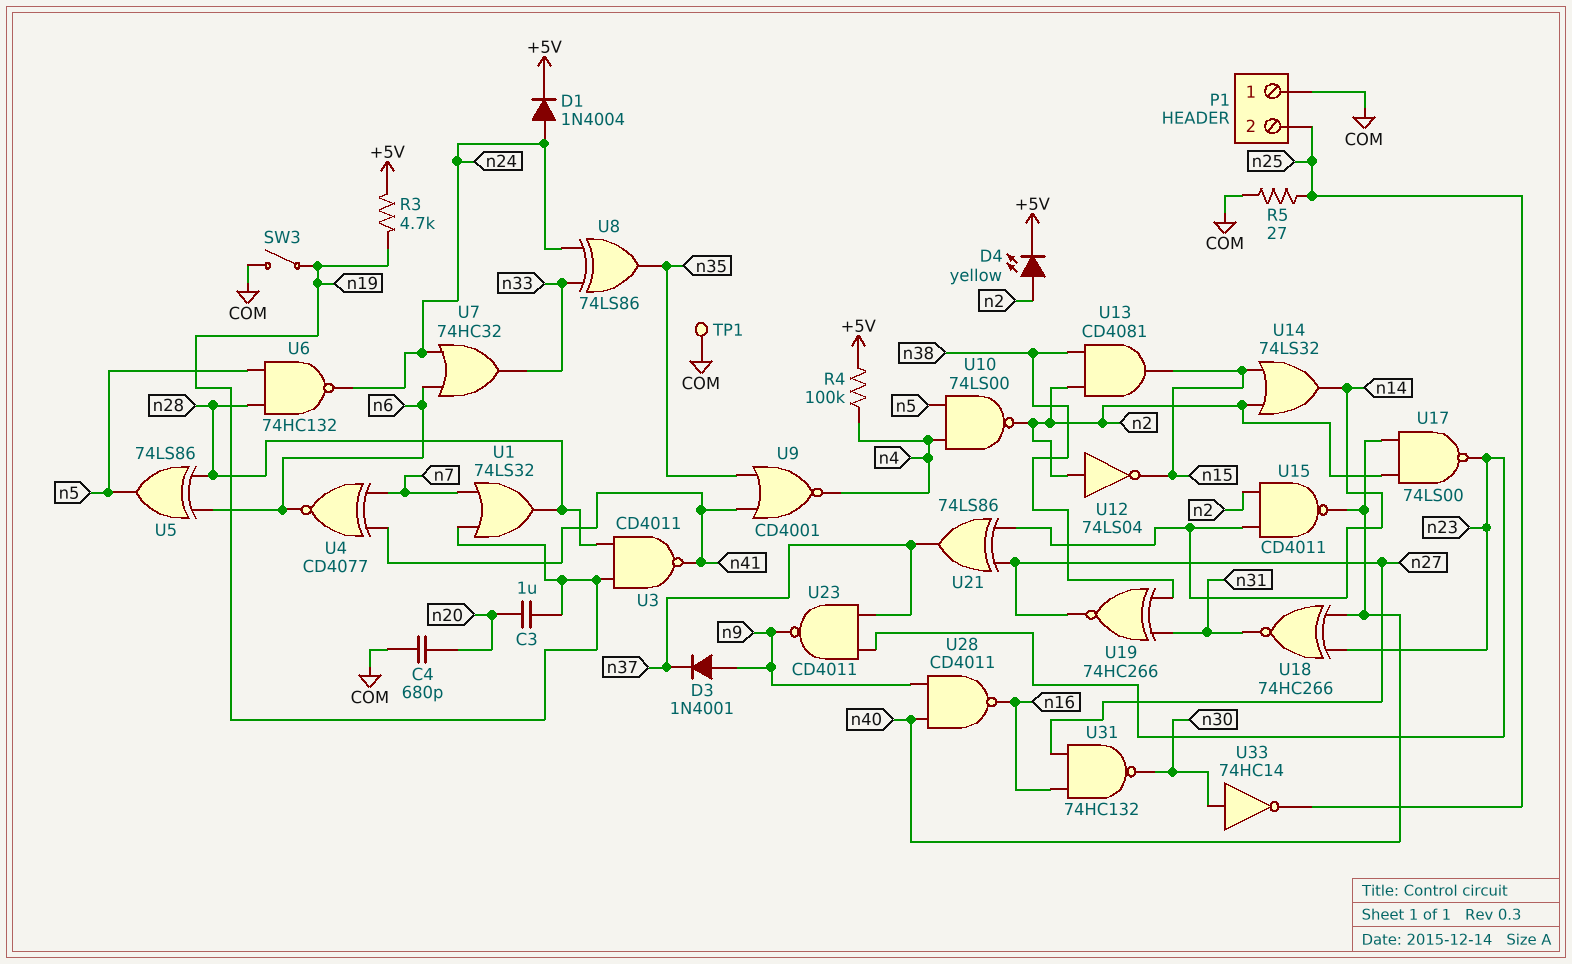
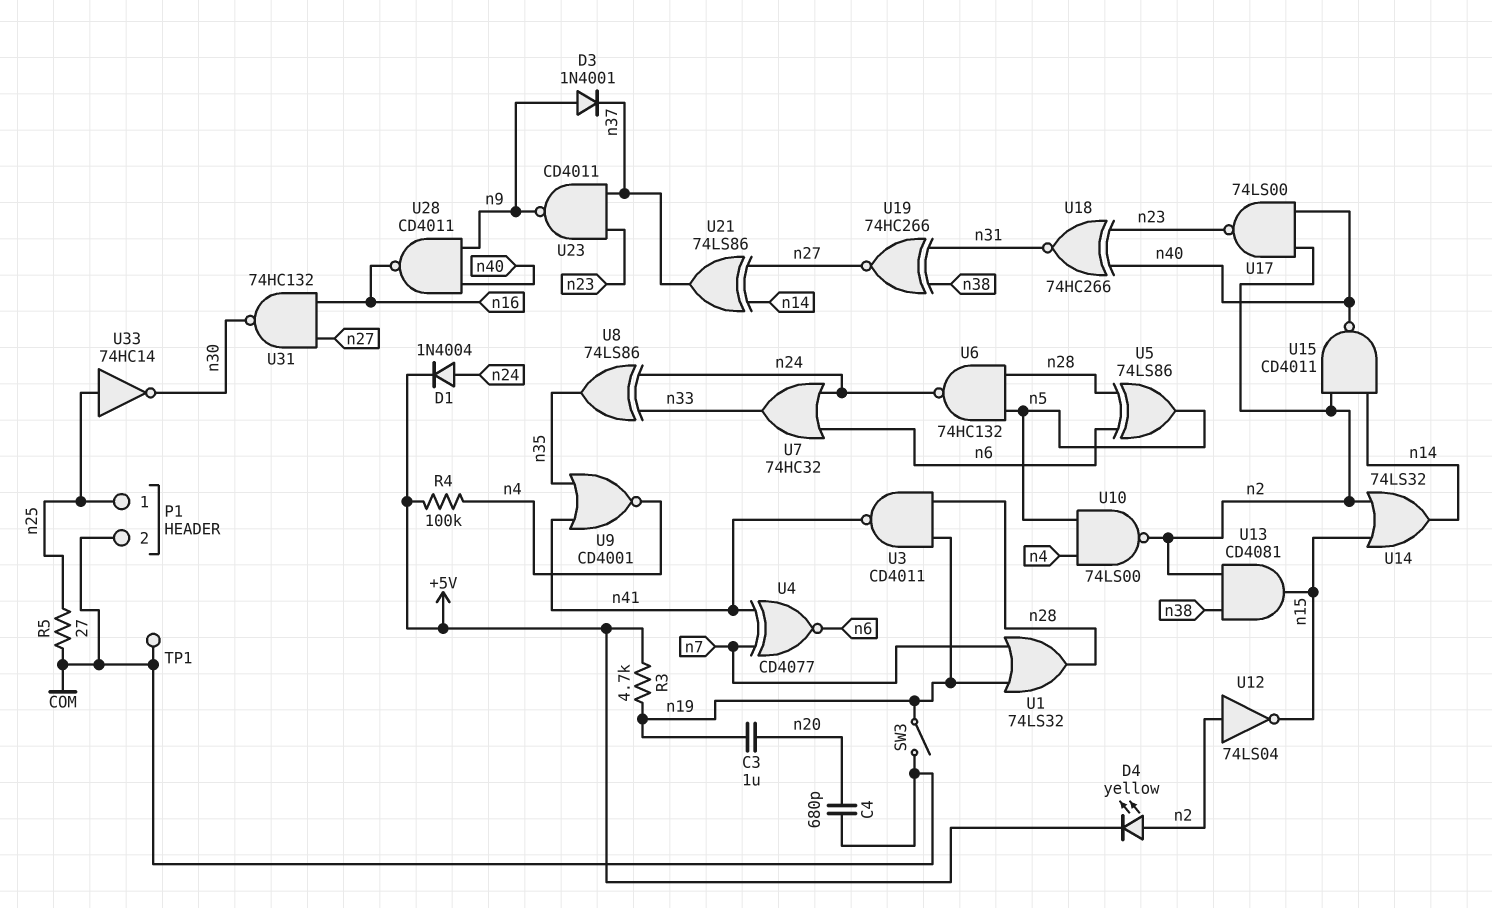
P1 pin 1: COM -> n25
P1 pin 2: n25 -> COM
U33: NOT 74HC14 (in n30, out n25) -> NOT 74HC14 (in n25, out n30)

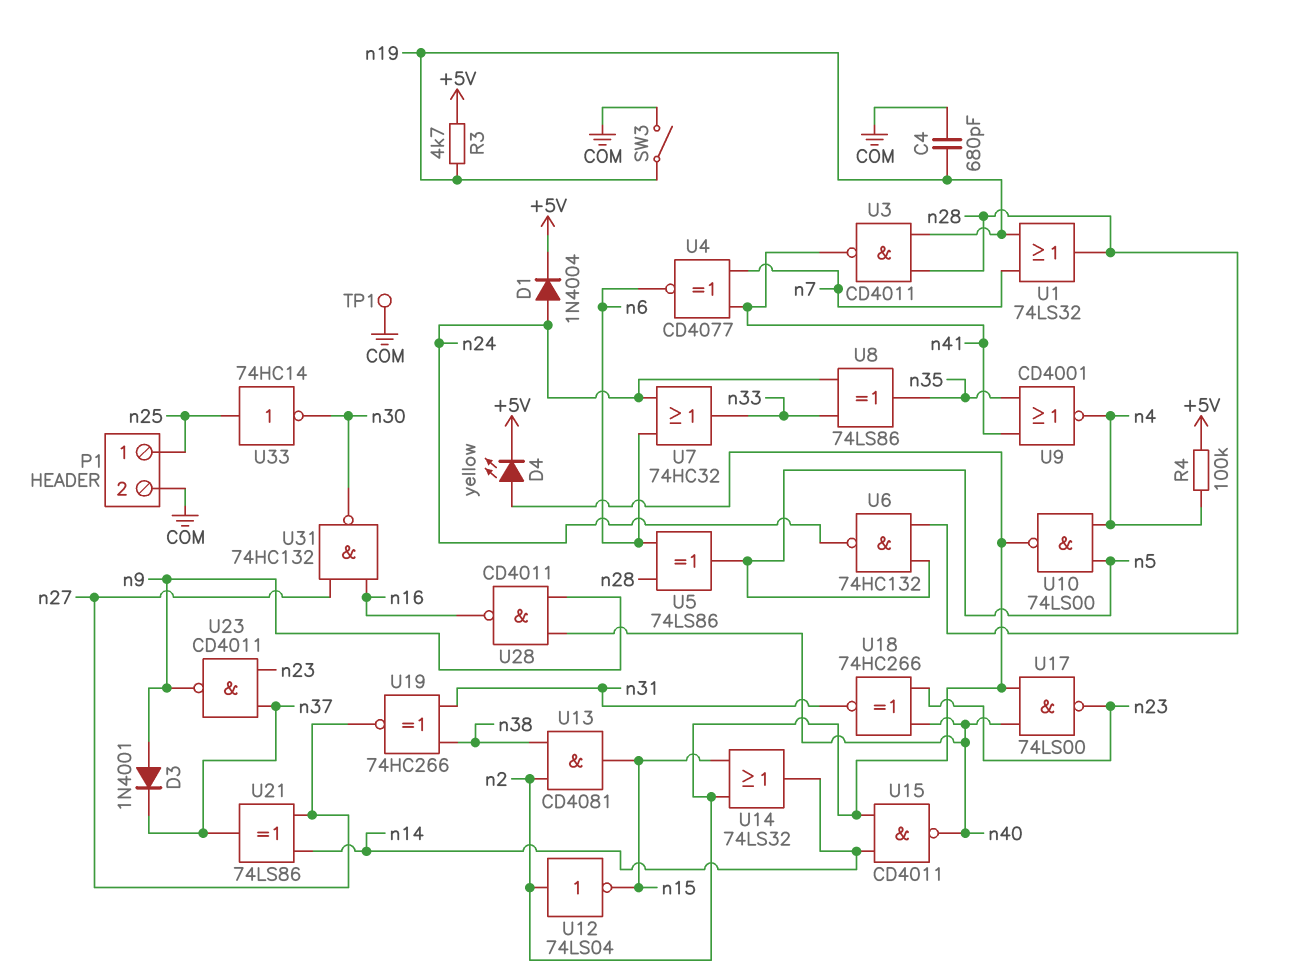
C3: 1uF (n19, n20) -> none
C4: 680pF (COM, n20) -> 680pF (COM, n19)
R5: 27 (COM, n25) -> none

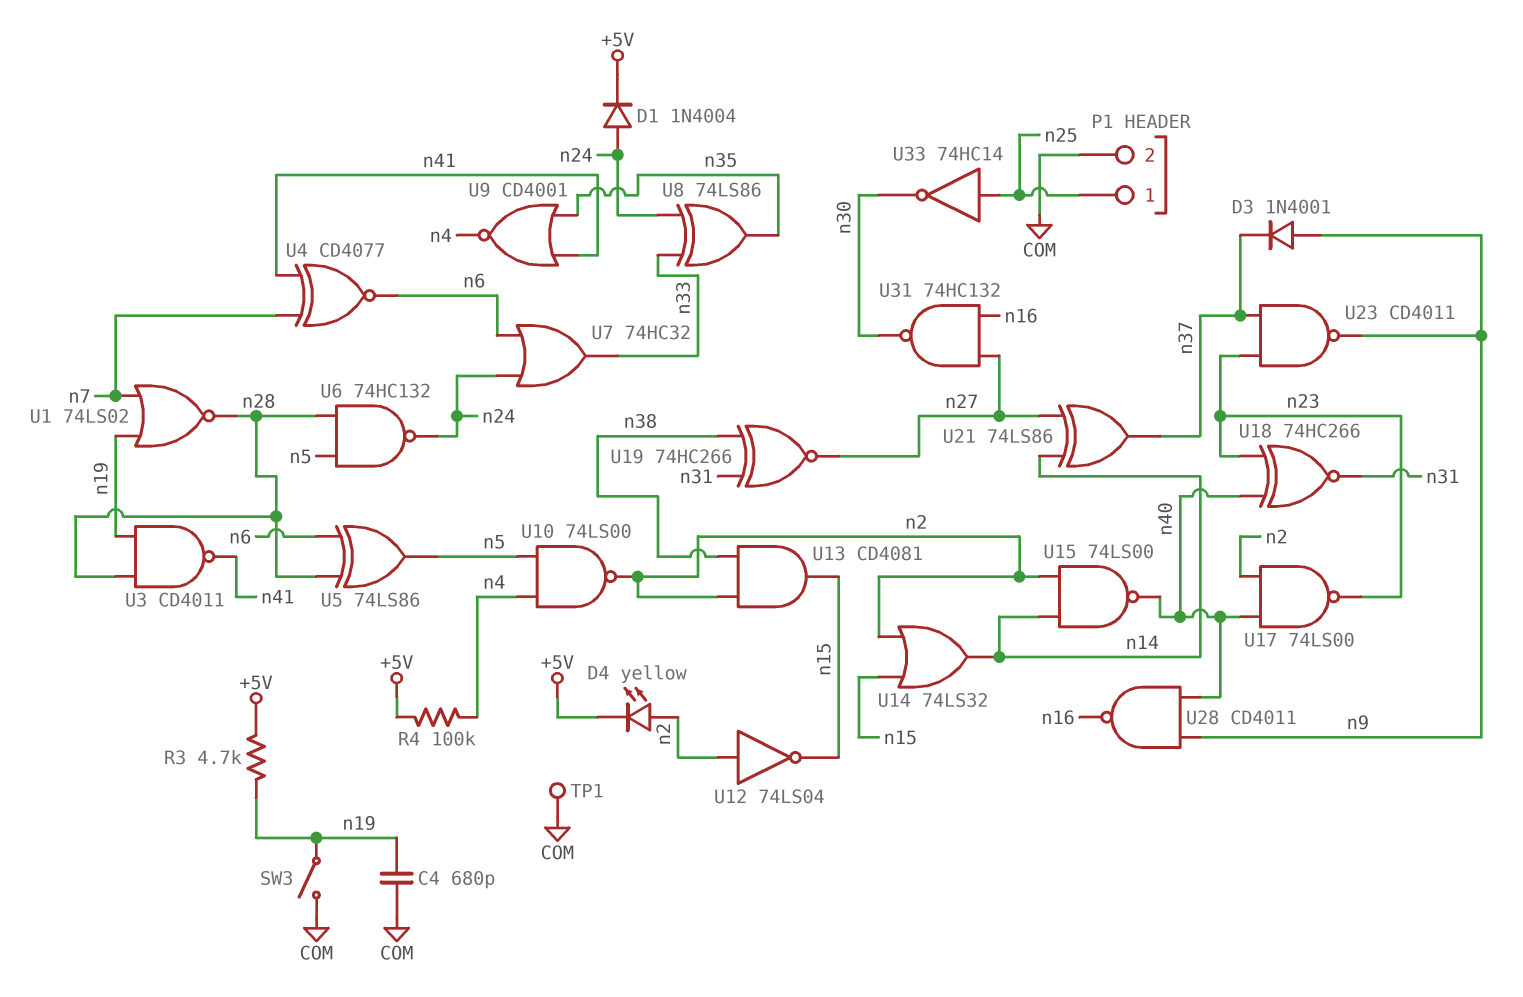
U1: OR 74LS32 (in n7, in n19, out n28) -> NOR 74LS02 (in n7, in n19, out n28)
U15: NAND CD4011 (in n2, in n14, out n40) -> NAND 74LS00 (in n2, in n14, out n40)

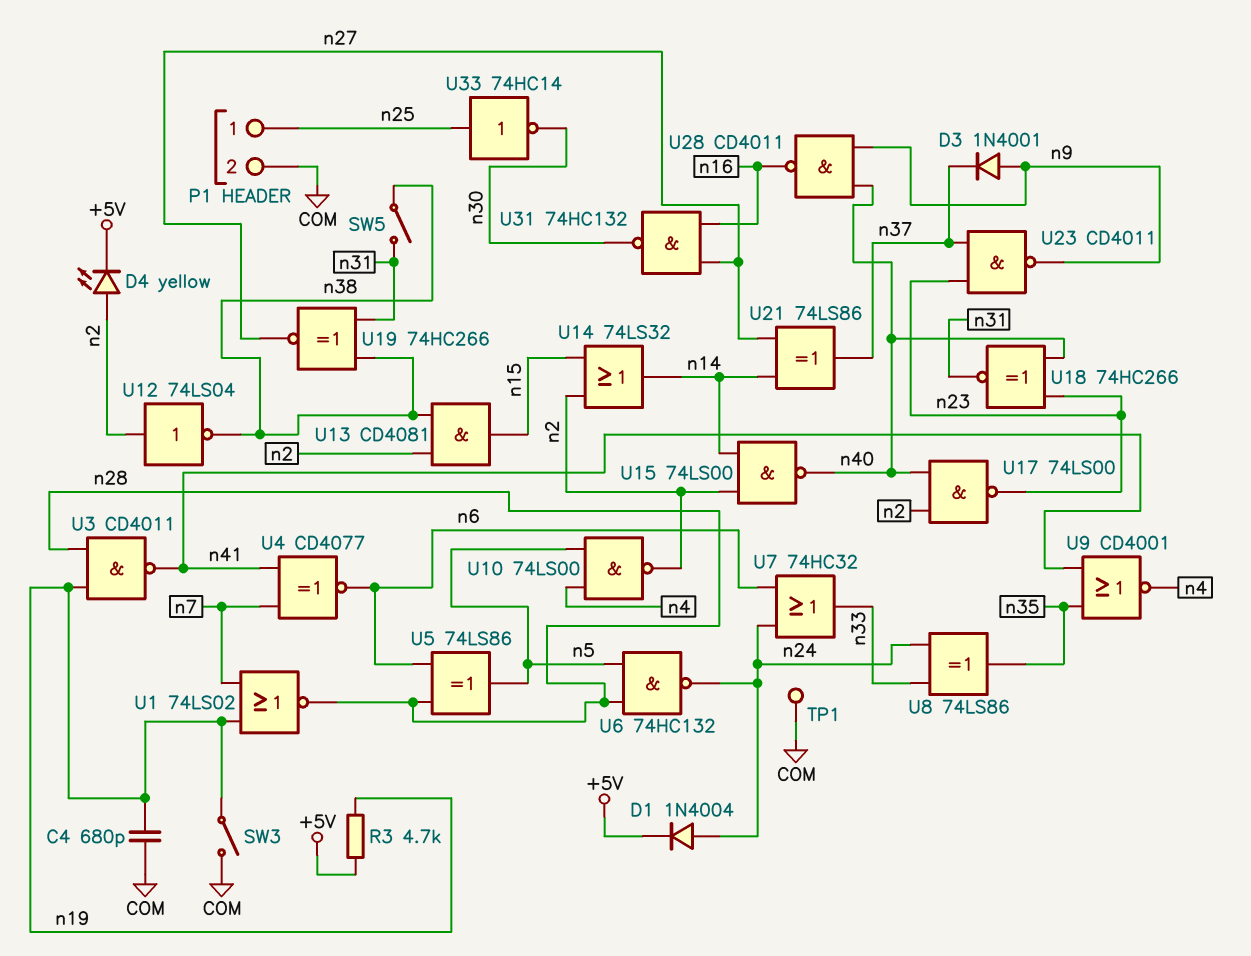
R4: 100k (+5V, n4) -> none
SW5: none -> switch (n31, n38)
U12: NOT 74LS04 (in n2, out n15) -> NOT 74LS04 (in n2, out n38)

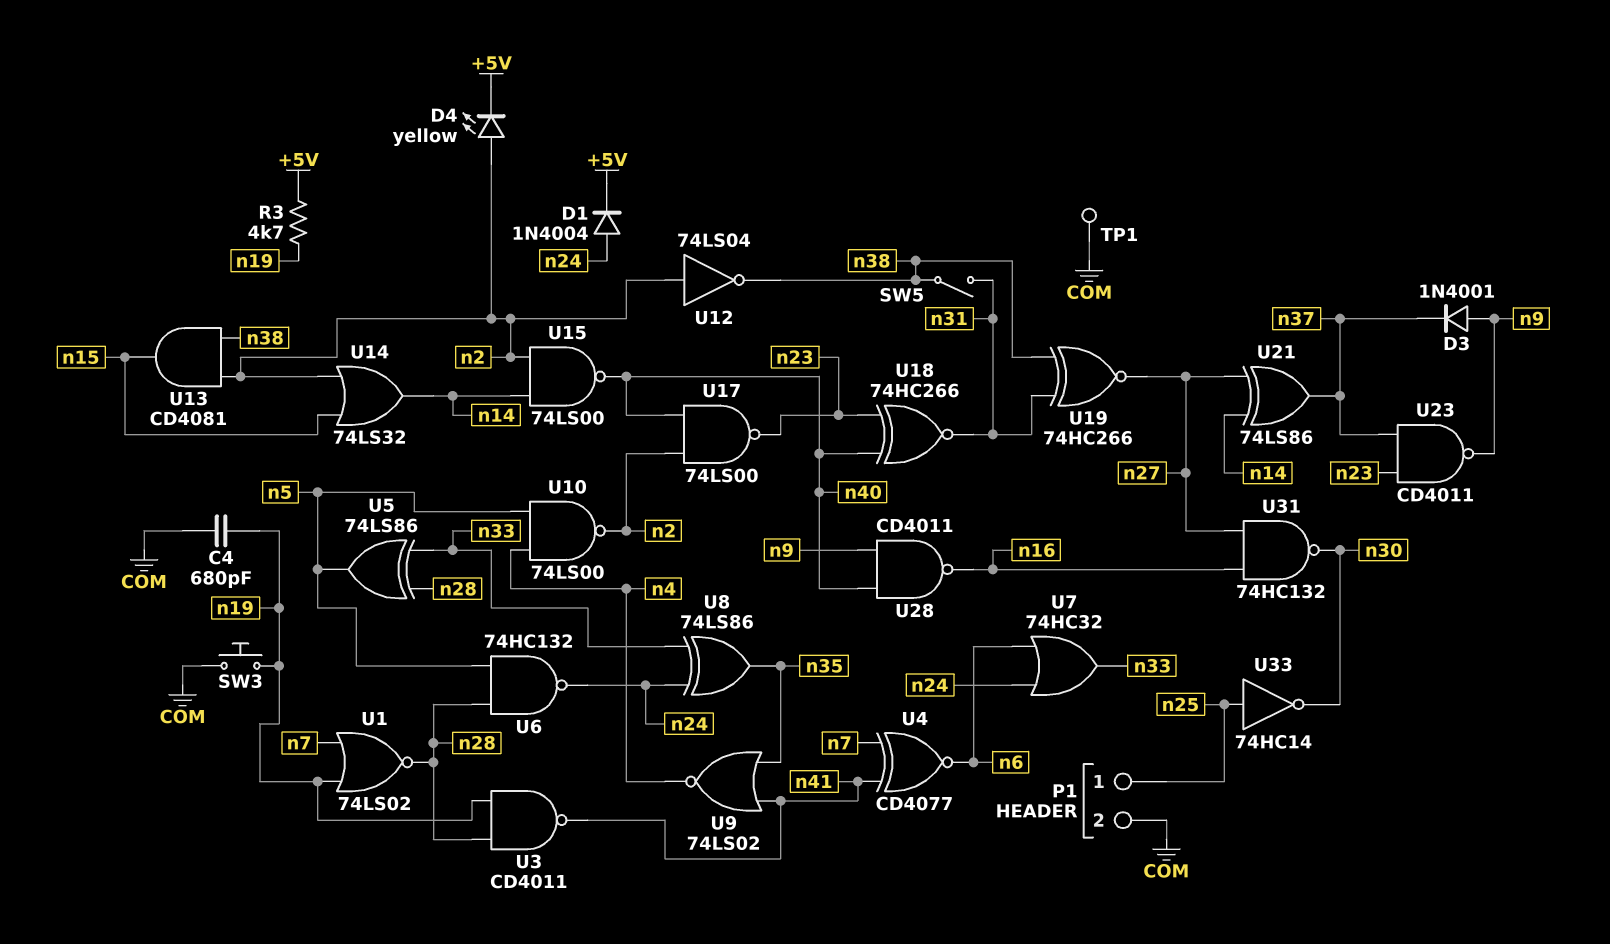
SW3: switch (COM, n19) -> button (COM, n19)
U5: XOR 74LS86 (in n6, in n28, out n5) -> XOR 74LS86 (in n28, in n33, out n5)
U9: NOR CD4001 (in n35, in n41, out n4) -> NOR 74LS02 (in n35, in n41, out n4)

